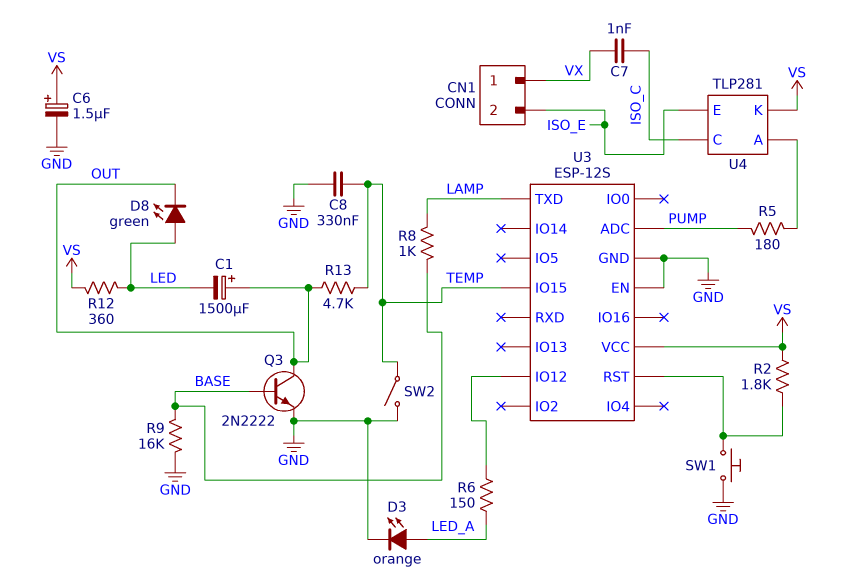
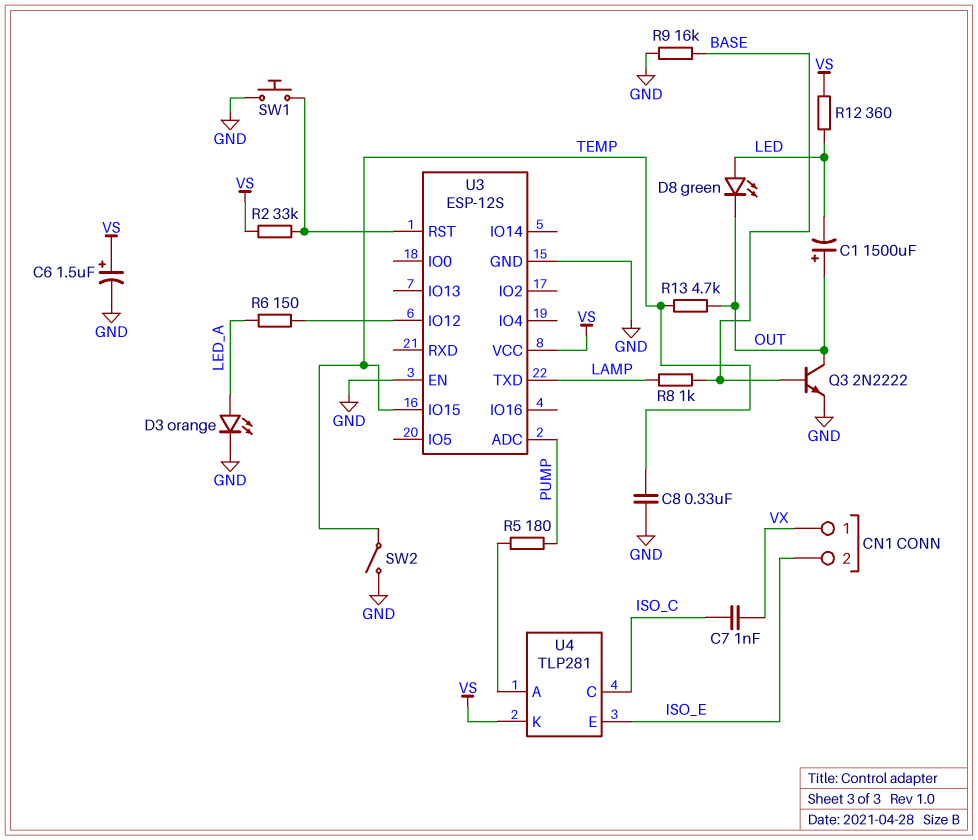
R2: 1.8k (U3/RST, VS) -> 33k (U3/RST, VS)

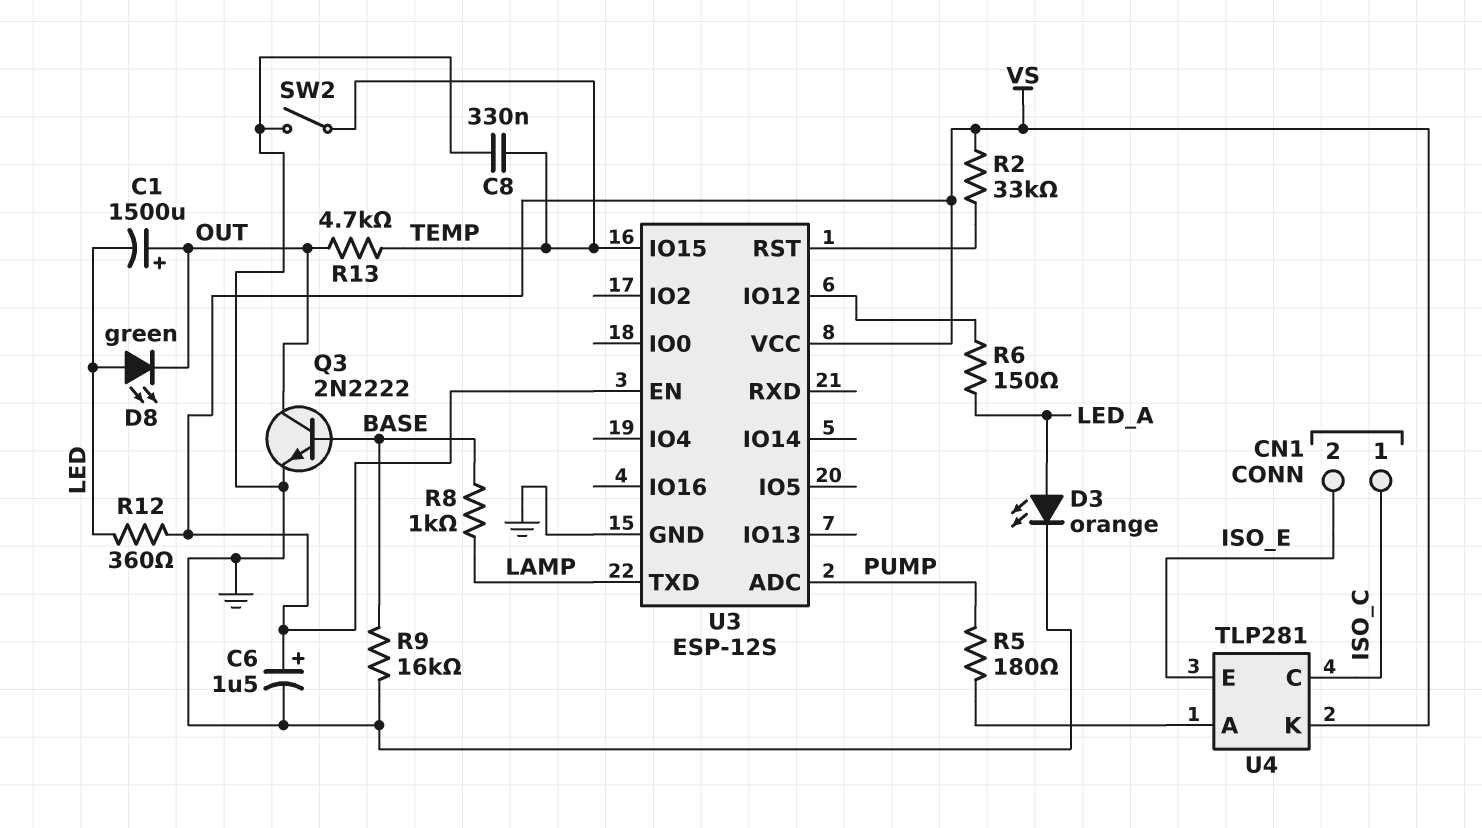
C7: 1nF (ISO_C, VX) -> none
CN1 pin 1: VX -> ISO_C
SW1: button (GND, U3/RST) -> none
U3 pin EN: GND -> VS

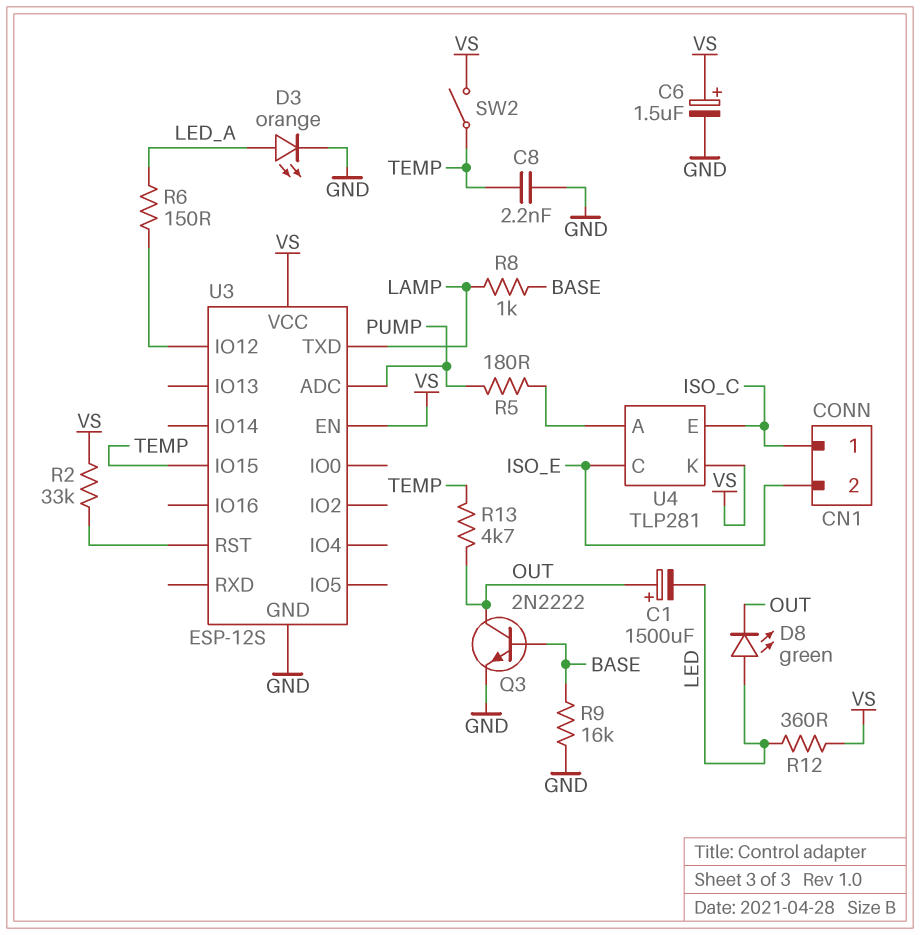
C8: 330nF (GND, TEMP) -> 2.2nF (GND, TEMP)
SW2: switch (GND, TEMP) -> switch (TEMP, VS)
U4 pin C: ISO_C -> ISO_E
U4 pin E: ISO_E -> ISO_C

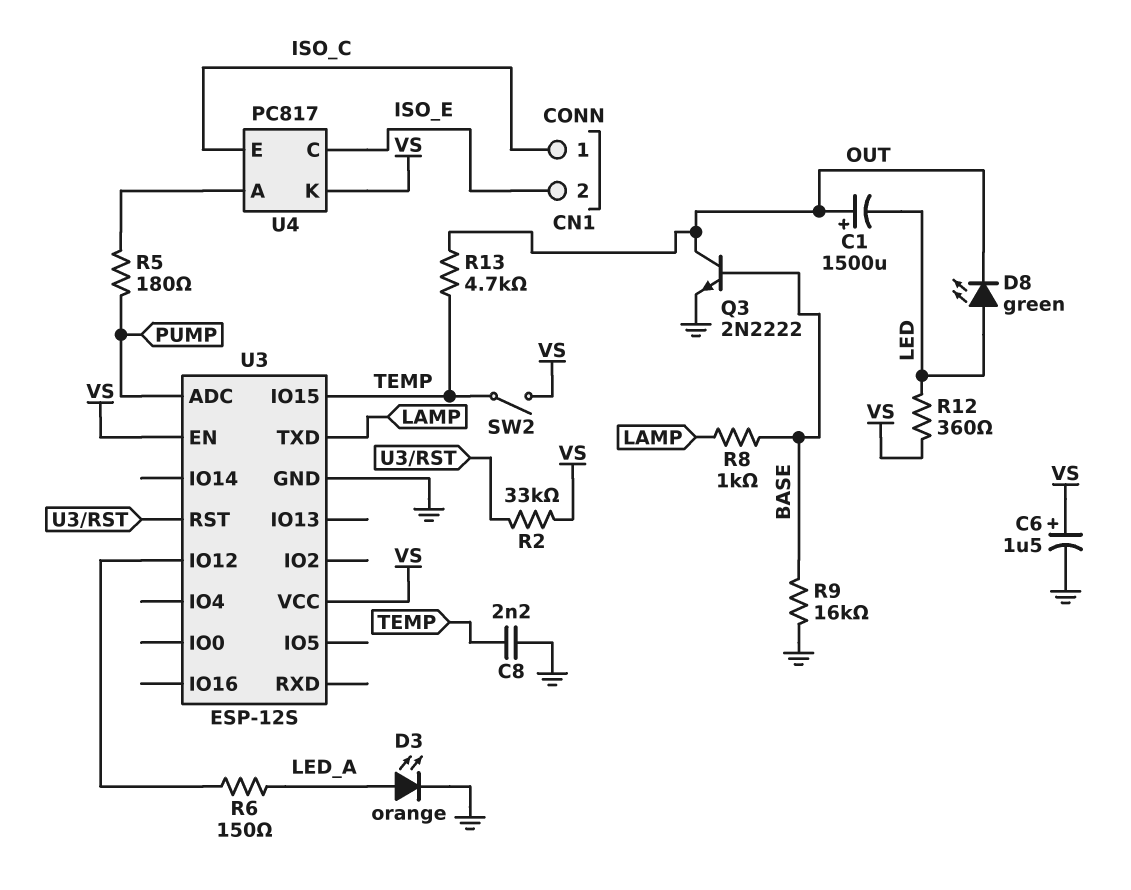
U4: TLP281 -> PC817

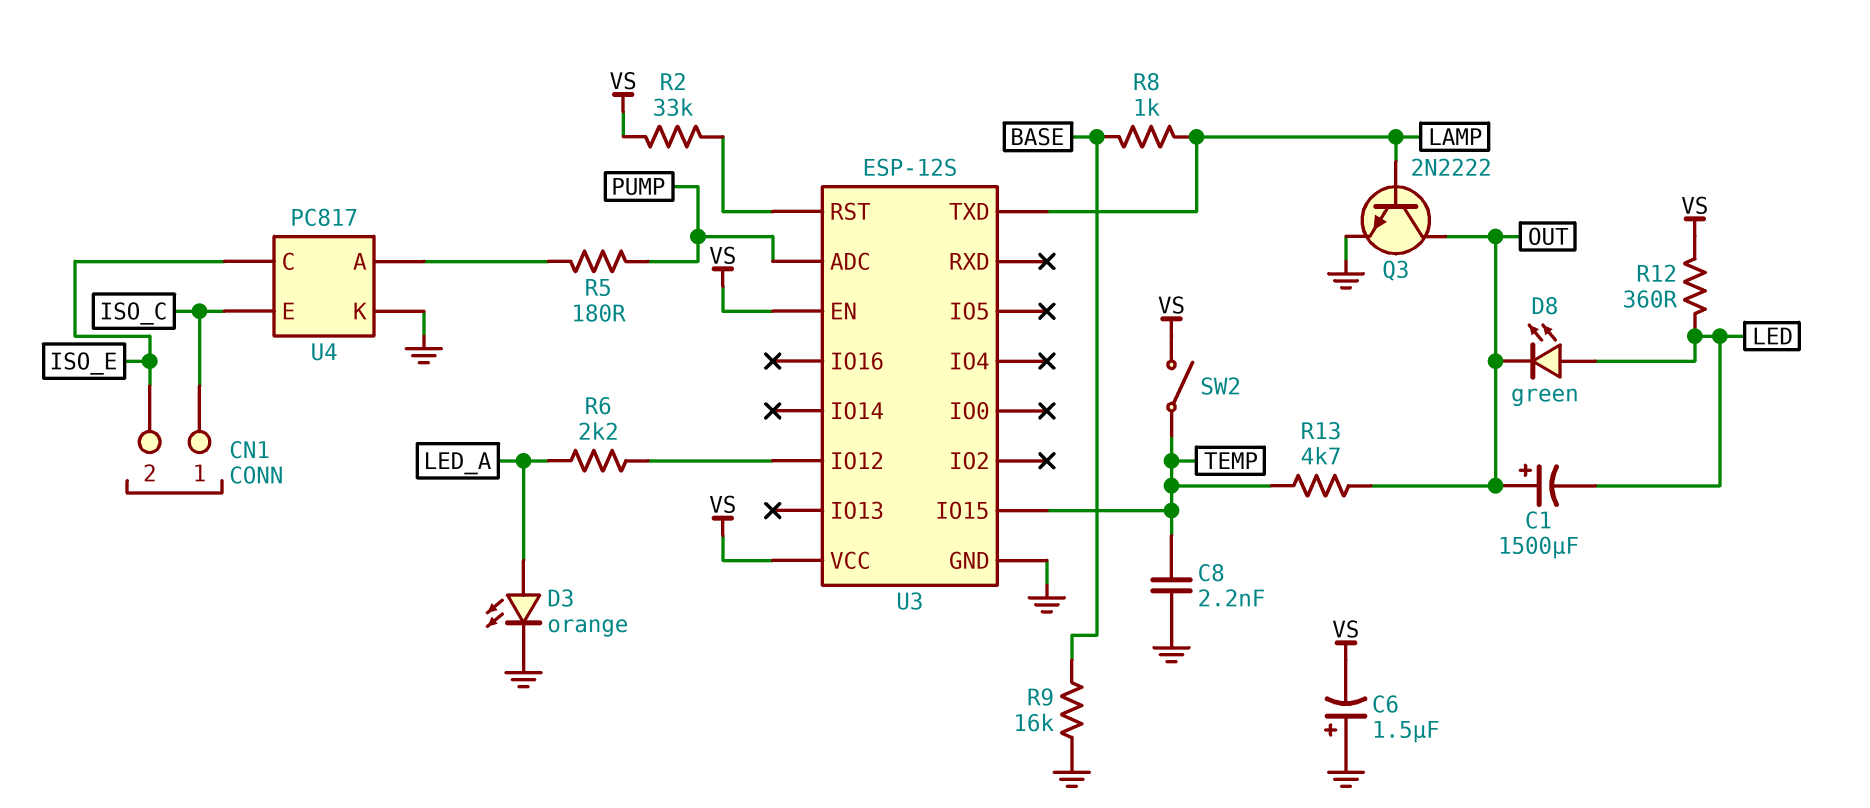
C6: 1.5uF (plus VS, minus GND) -> 1.5uF (plus GND, minus VS)
Q3: NPN 2N2222 (B BASE, C OUT, E GND) -> NPN 2N2222 (B LAMP, C OUT, E GND)
R6: 150 (LED_A, U3/IO12) -> 2.2k (LED_A, U3/IO12)
U4 pin K: VS -> GND

